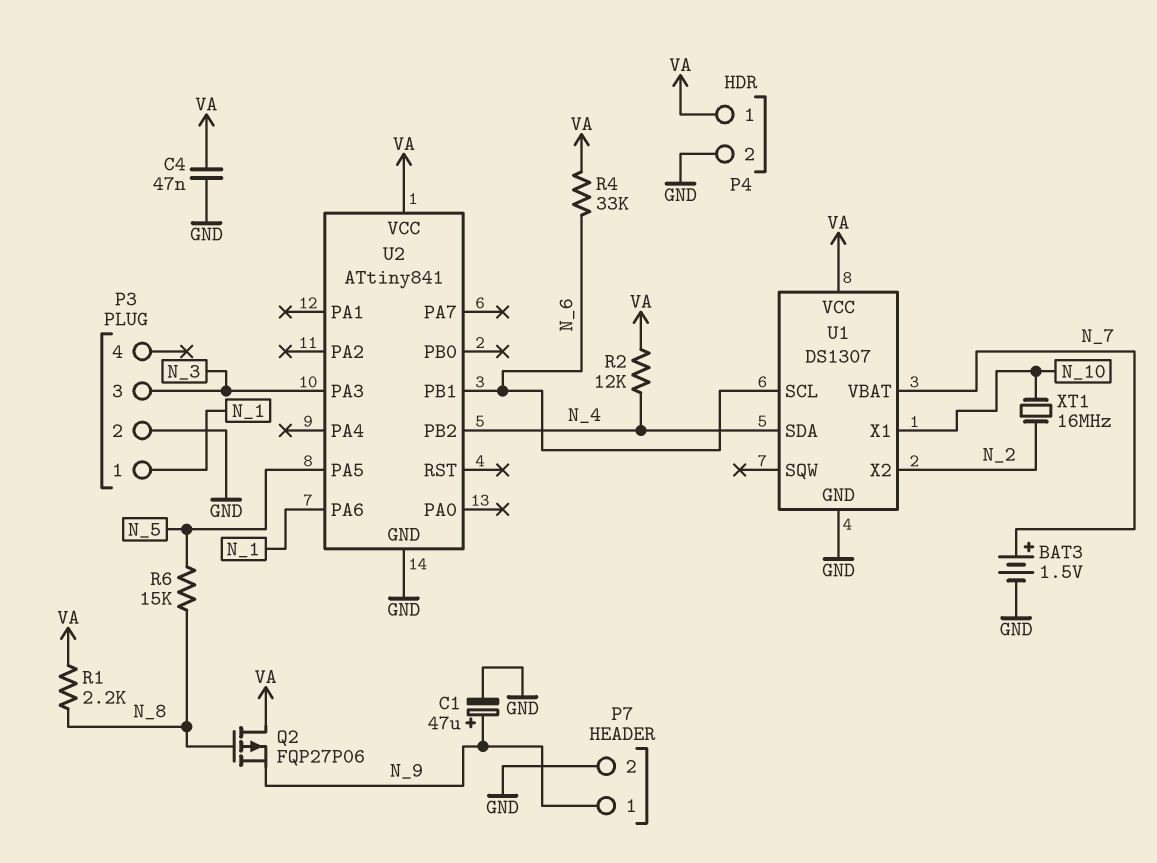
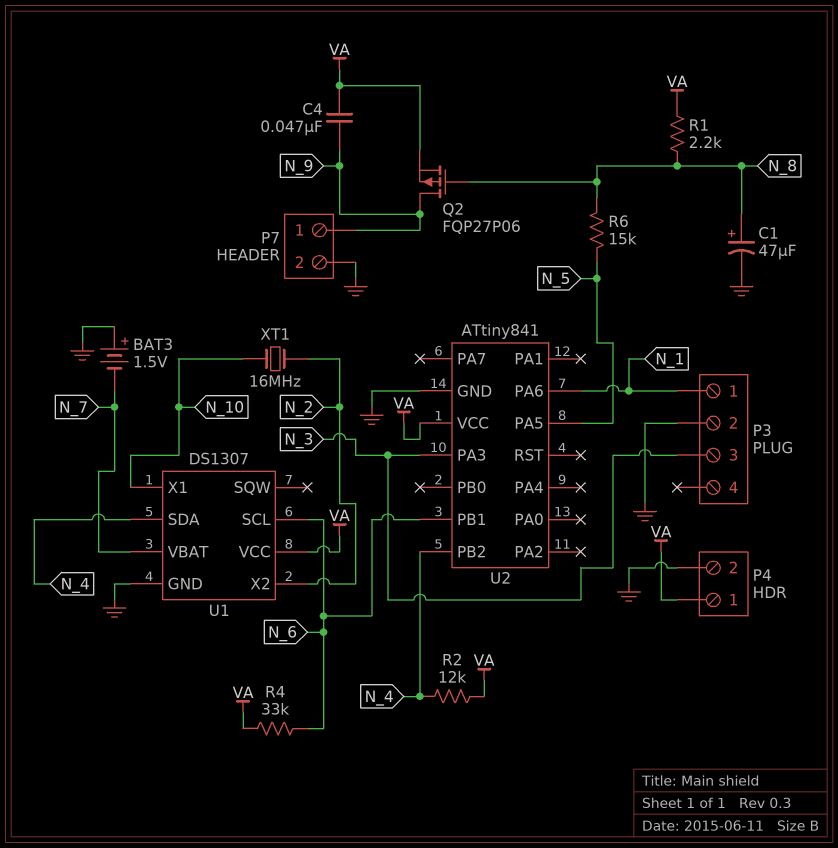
BAT3: 1.5V (plus N_7, minus GND) -> 1.5V (plus GND, minus N_7)
C1: 47uF (plus N_9, minus GND) -> 47uF (plus N_8, minus GND)
C4: 47nF (GND, VA) -> 47nF (N_9, VA)
Q2: PMOS FQP27P06 (G N_8, D VA, S N_9) -> PMOS FQP27P06 (G N_8, D N_9, S VA)

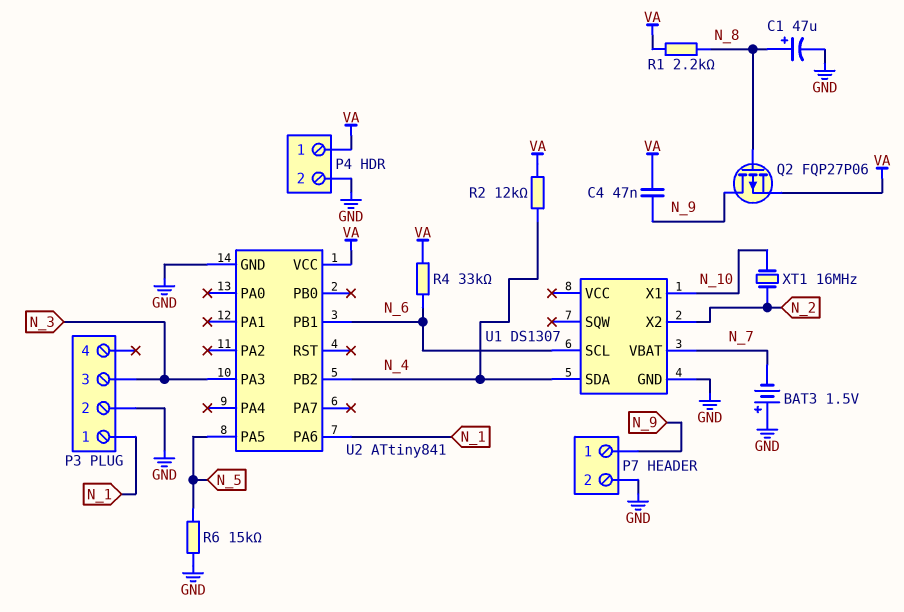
R6: 15k (N_5, N_8) -> 15k (GND, N_5)
U1 pin VCC: VA -> none

